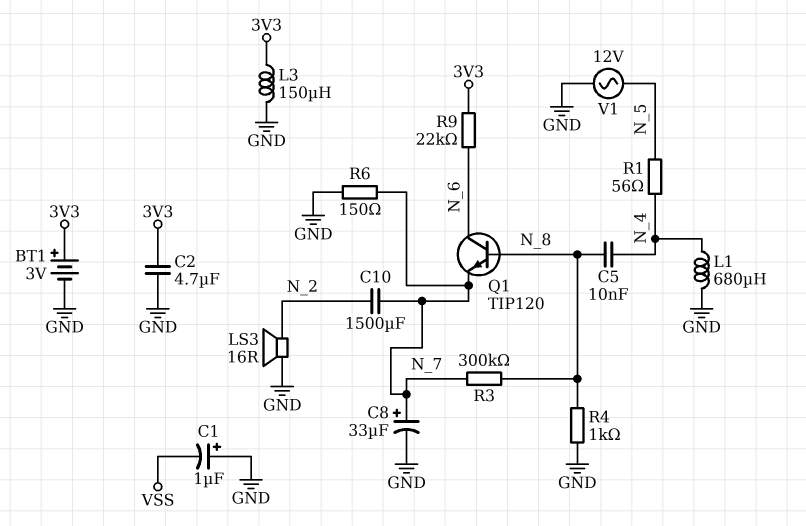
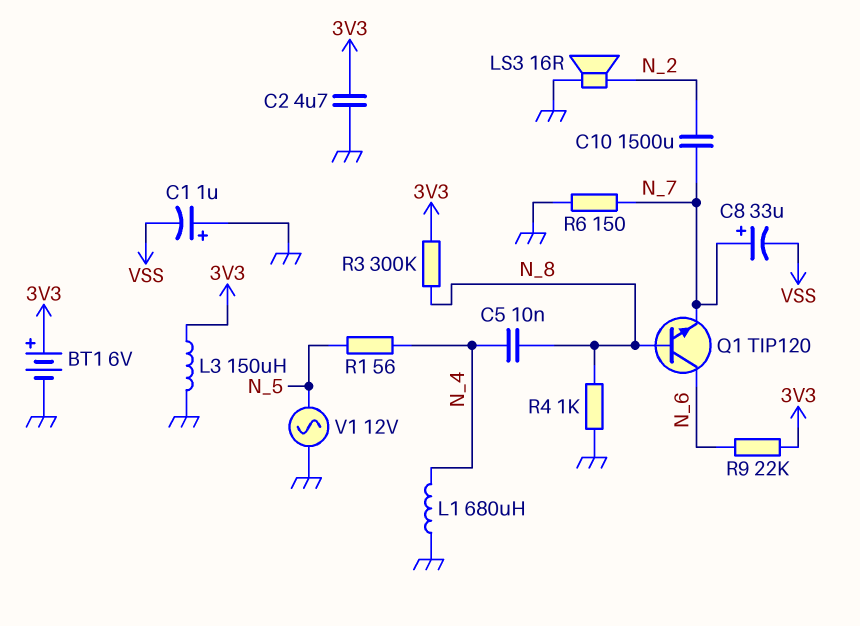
BT1: 3V (plus 3V3, minus GND) -> 6V (plus 3V3, minus GND)
C8: 33uF (plus N_7, minus GND) -> 33uF (plus N_7, minus VSS)
R3: 300k (N_7, N_8) -> 300k (3V3, N_8)

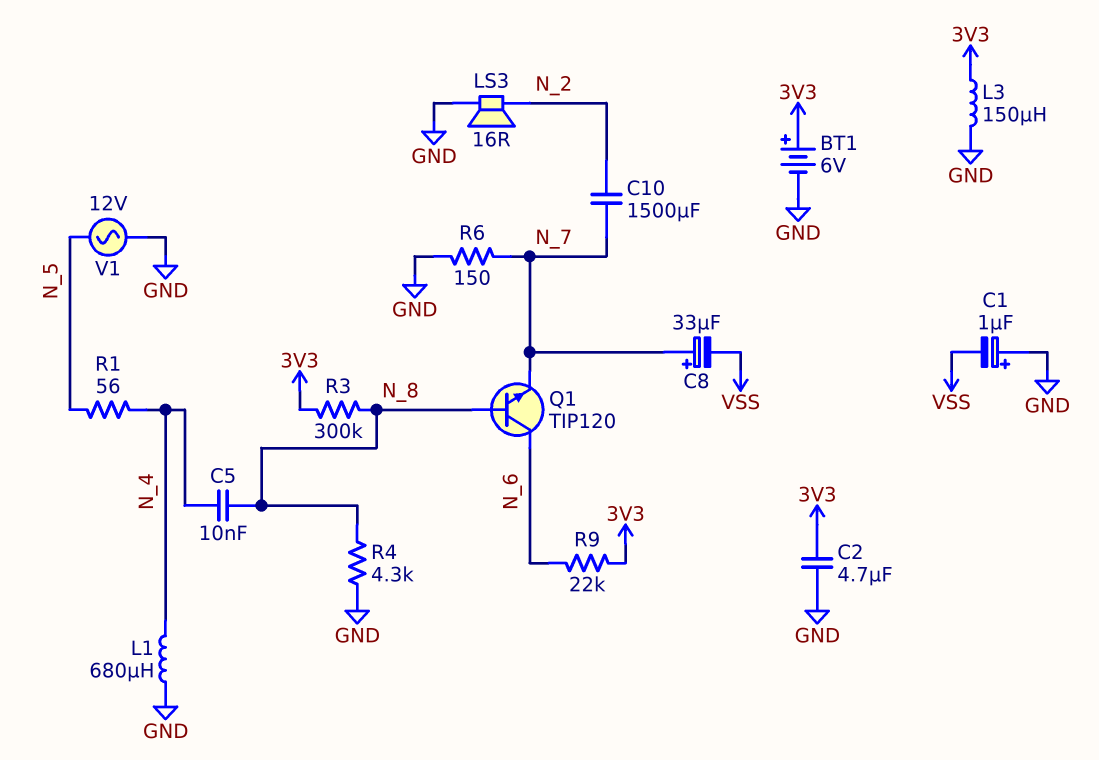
R4: 1k (GND, N_8) -> 4.3k (GND, N_8)

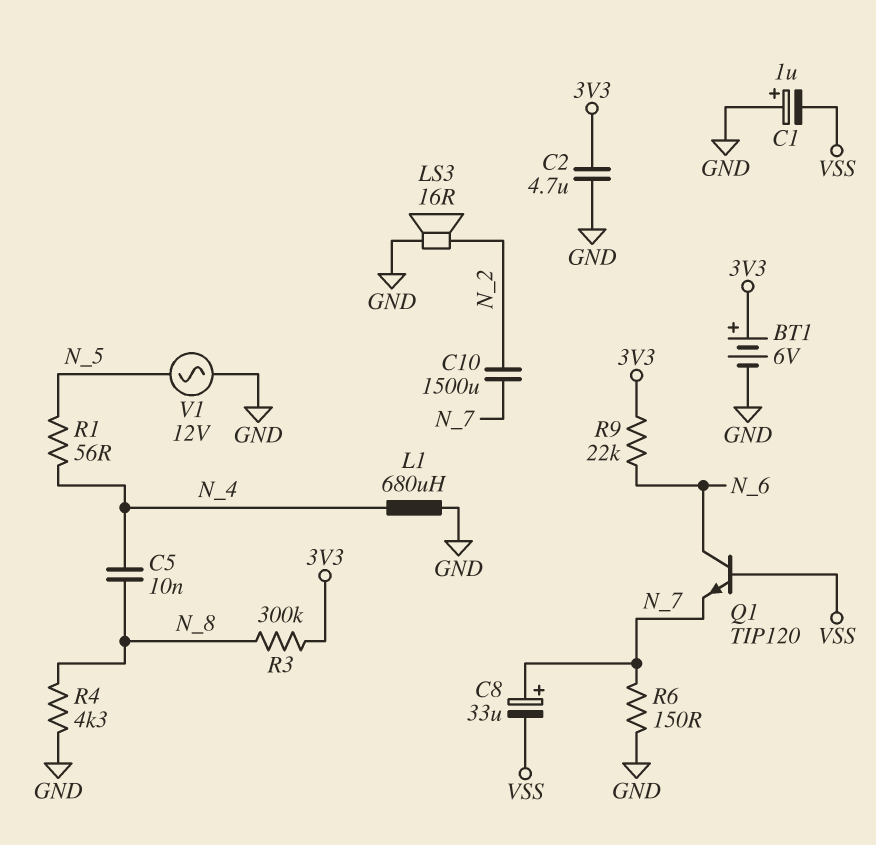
L3: 150uH (3V3, GND) -> none
Q1: NPN TIP120 (B N_8, C N_6, E N_7) -> NPN TIP120 (B VSS, C N_6, E N_7)

